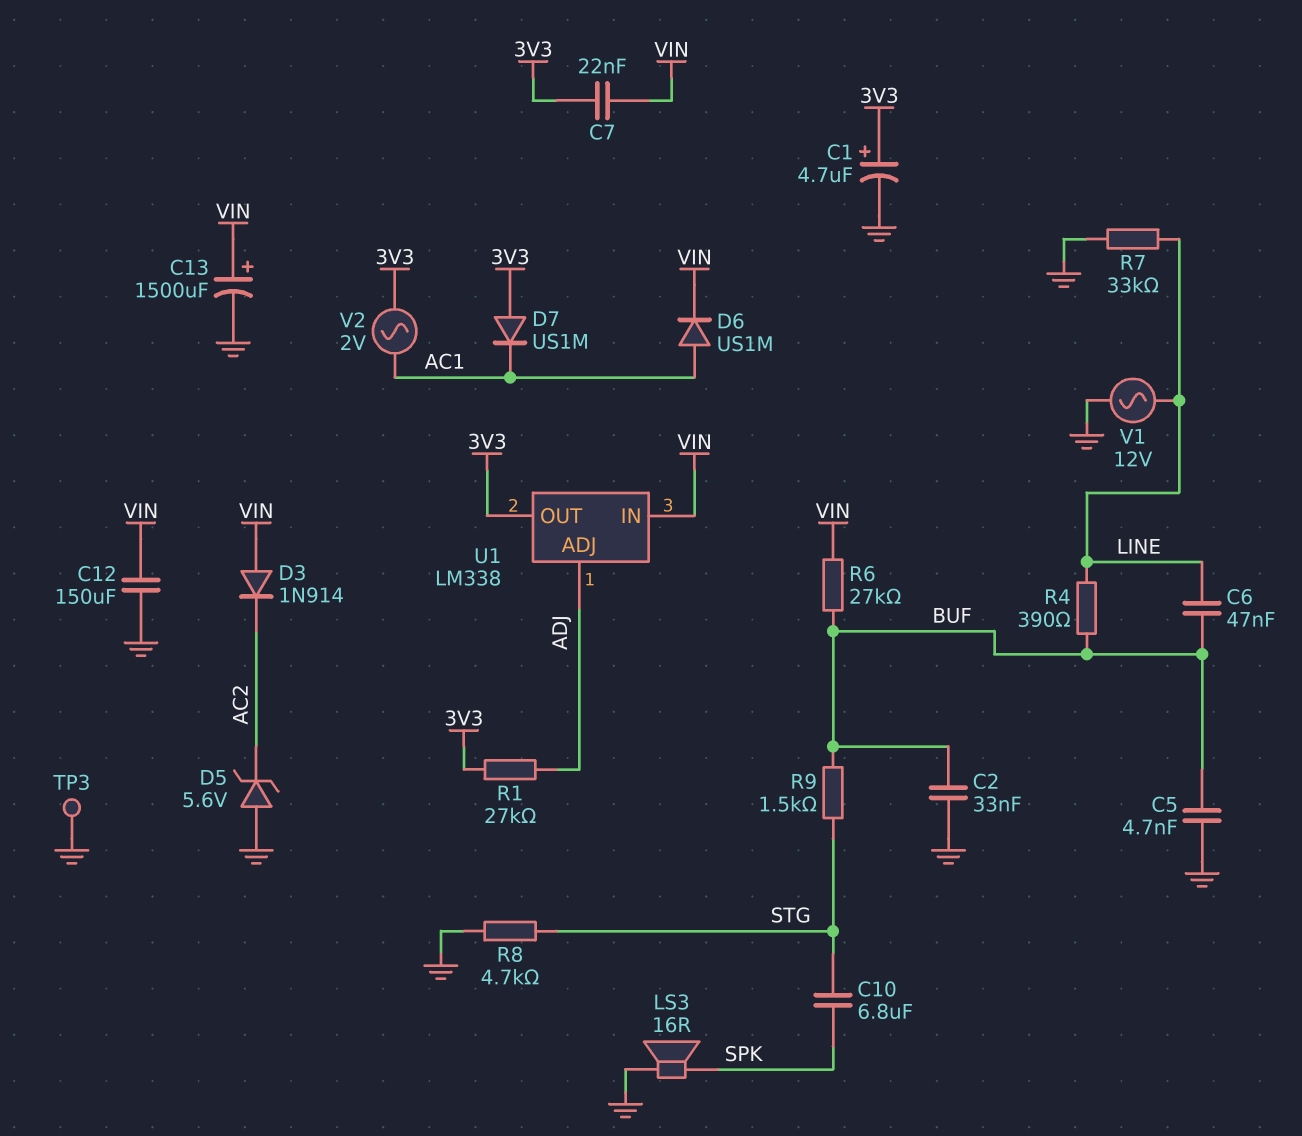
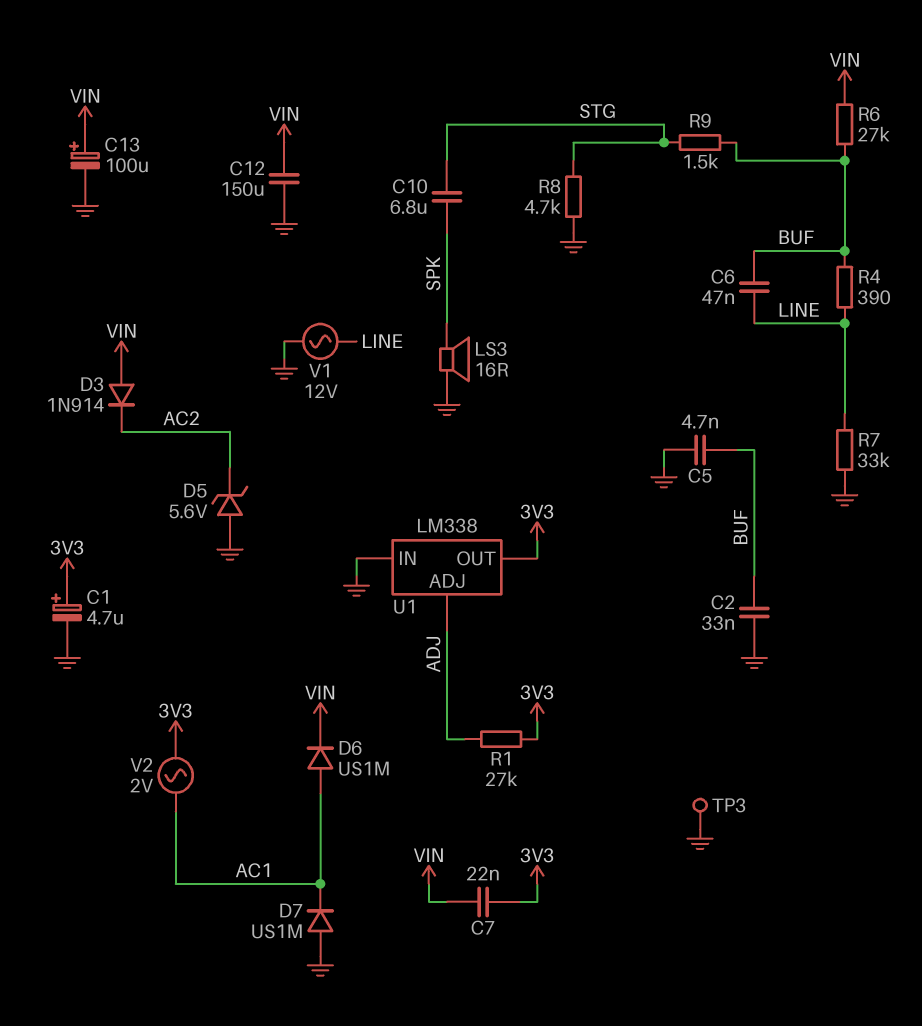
C13: 1500uF (plus VIN, minus GND) -> 100uF (plus VIN, minus GND)
D7: diode US1M (A 3V3, K AC1) -> diode US1M (A GND, K AC1)
U1 pin IN: VIN -> GND

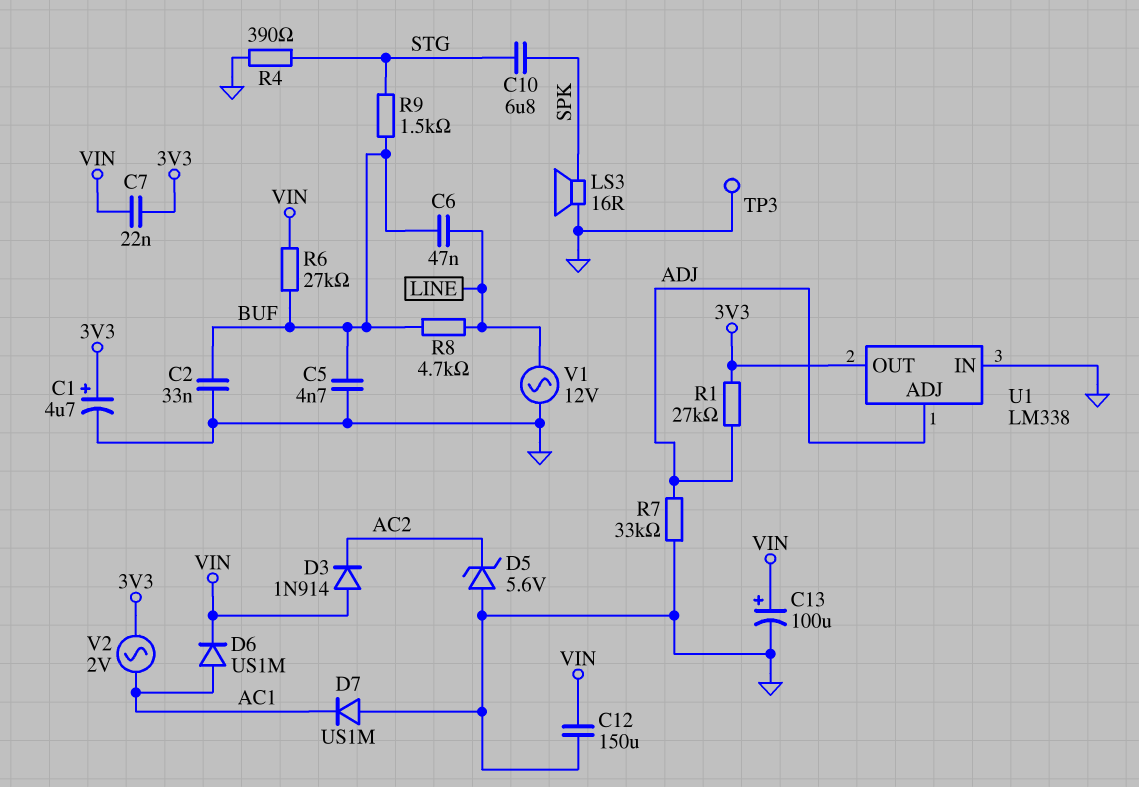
R4: 390 (BUF, LINE) -> 390 (GND, STG)
R7: 33k (GND, LINE) -> 33k (ADJ, GND)
R8: 4.7k (GND, STG) -> 4.7k (BUF, LINE)

